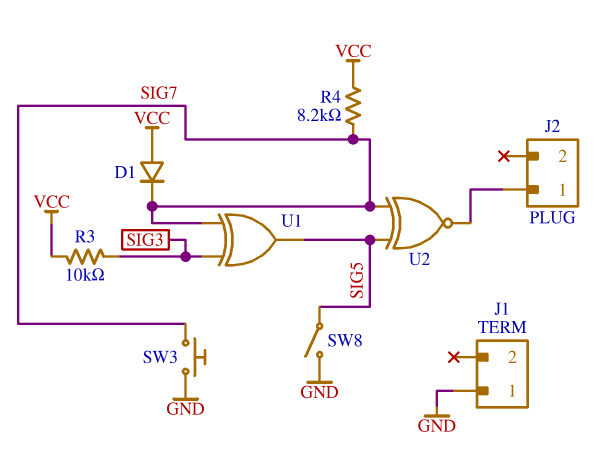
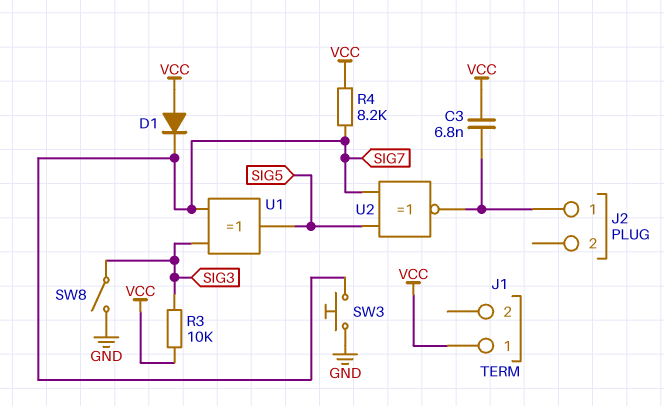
C3: none -> 6.8nF (J2/1, VCC)
J1 pin 1: GND -> VCC
SW8: switch (GND, SIG5) -> switch (GND, SIG3)

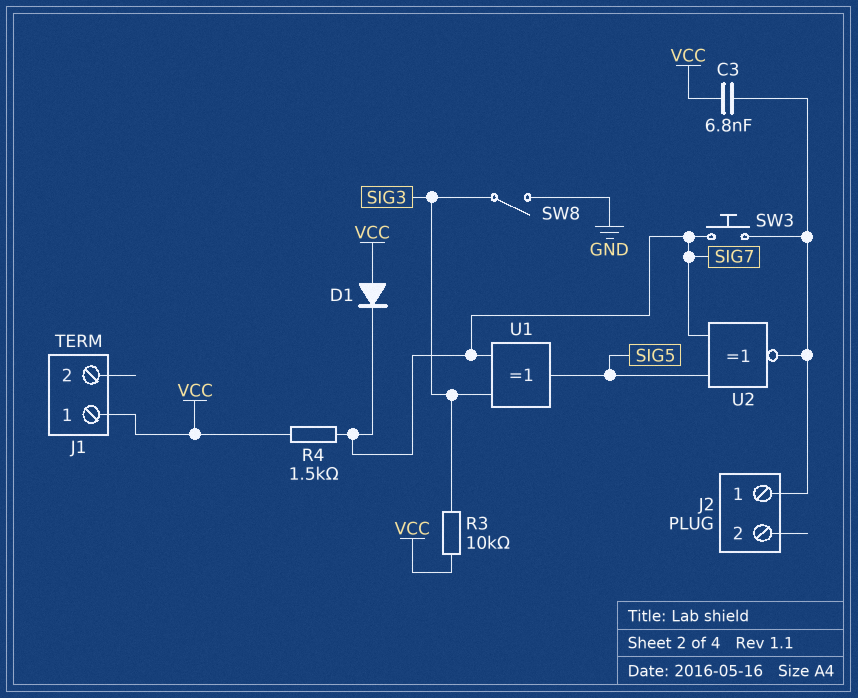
R4: 8.2k (SIG7, VCC) -> 1.5k (SIG7, VCC)
SW3: button (GND, SIG7) -> button (J2/1, SIG7)

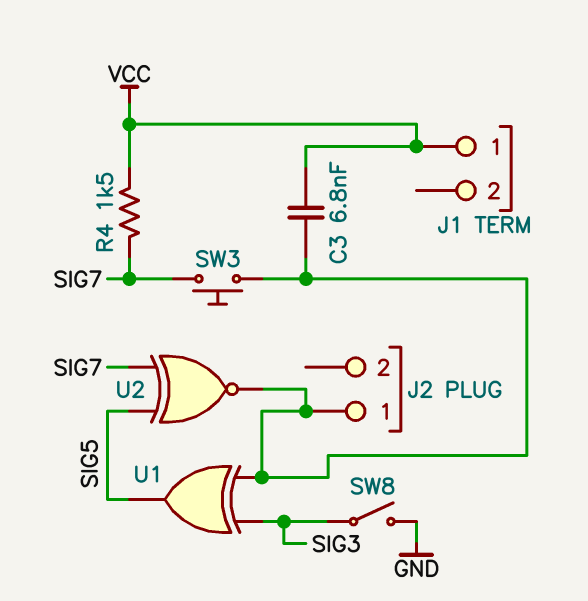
D1: diode (A VCC, K SIG7) -> none
R3: 10k (SIG3, VCC) -> none
U1: XOR (in SIG3, in SIG7, out SIG5) -> XOR (in J2/1, in SIG3, out SIG5)

